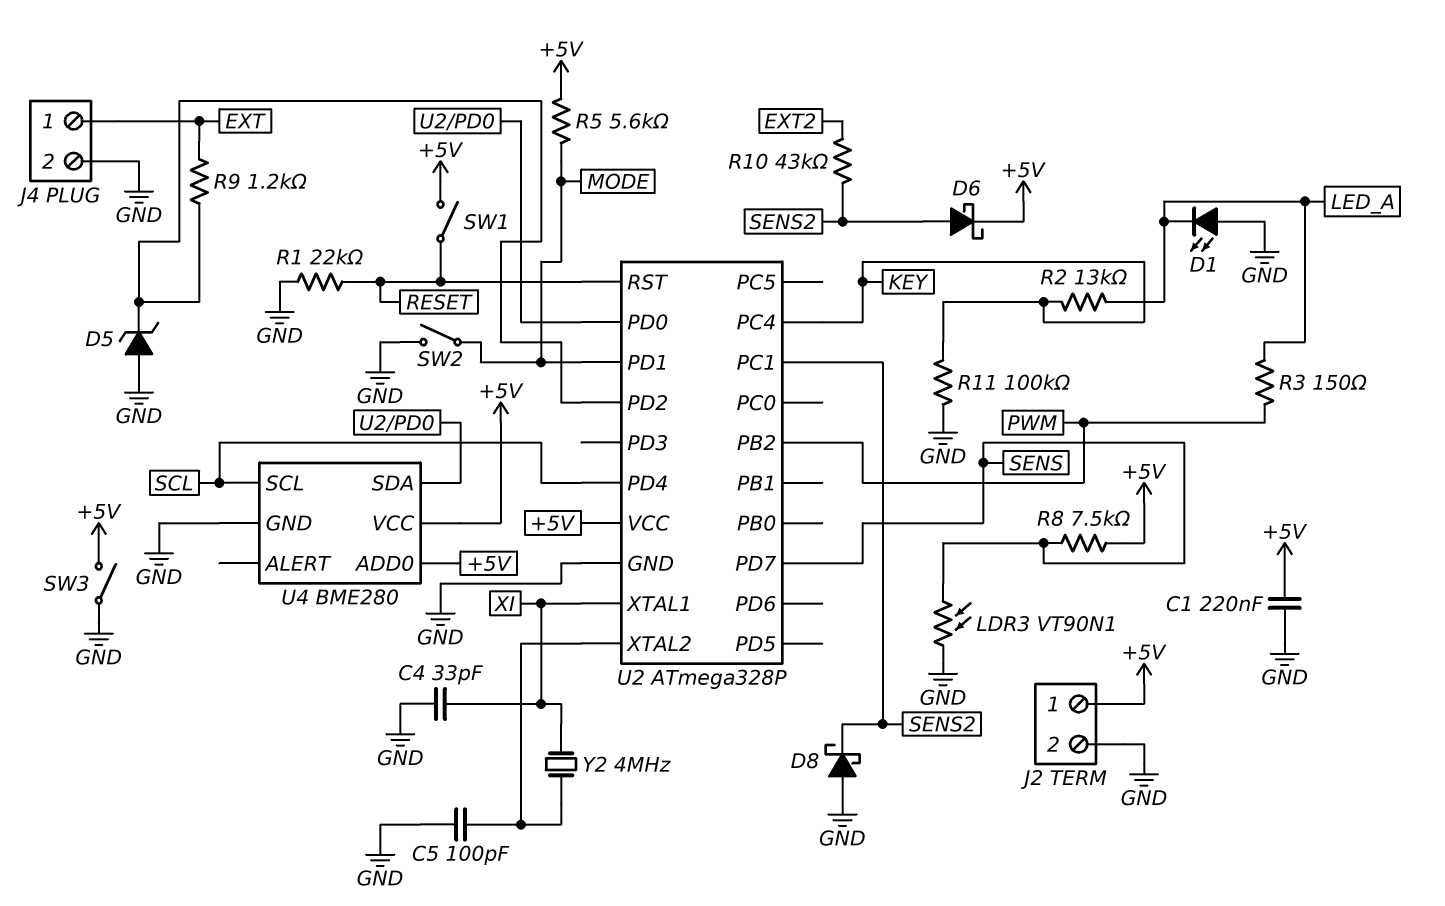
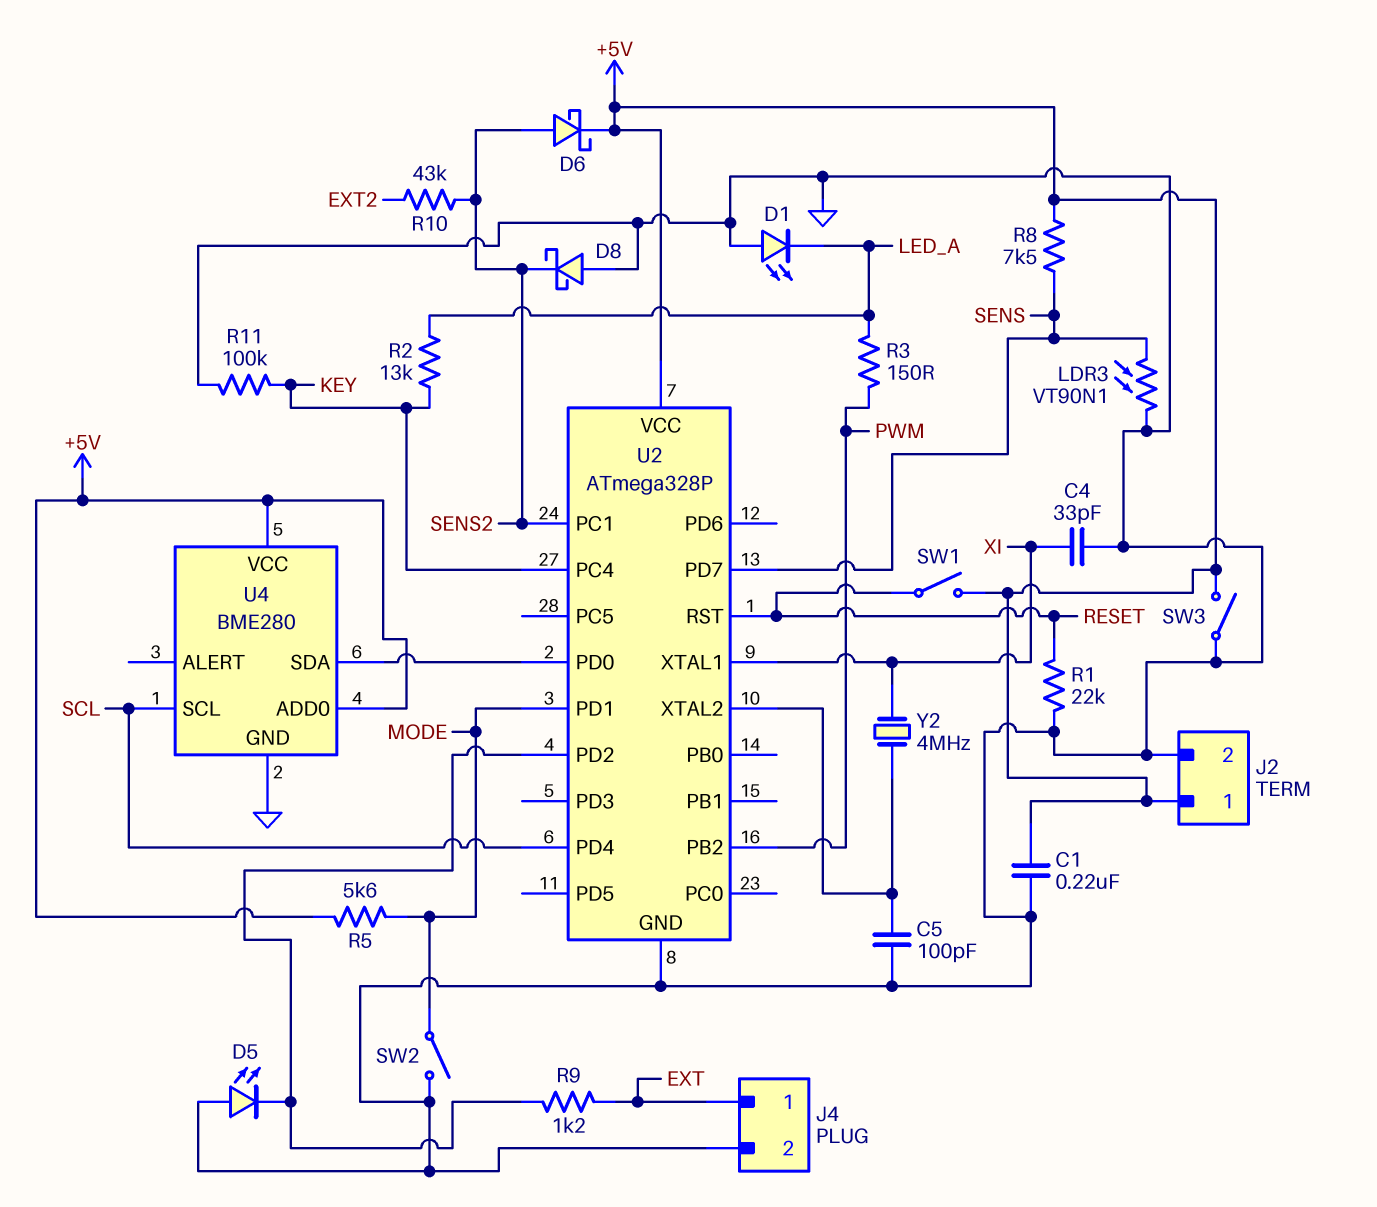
D5: zener (A GND, K U2/PD2) -> LED (A GND, K U2/PD2)

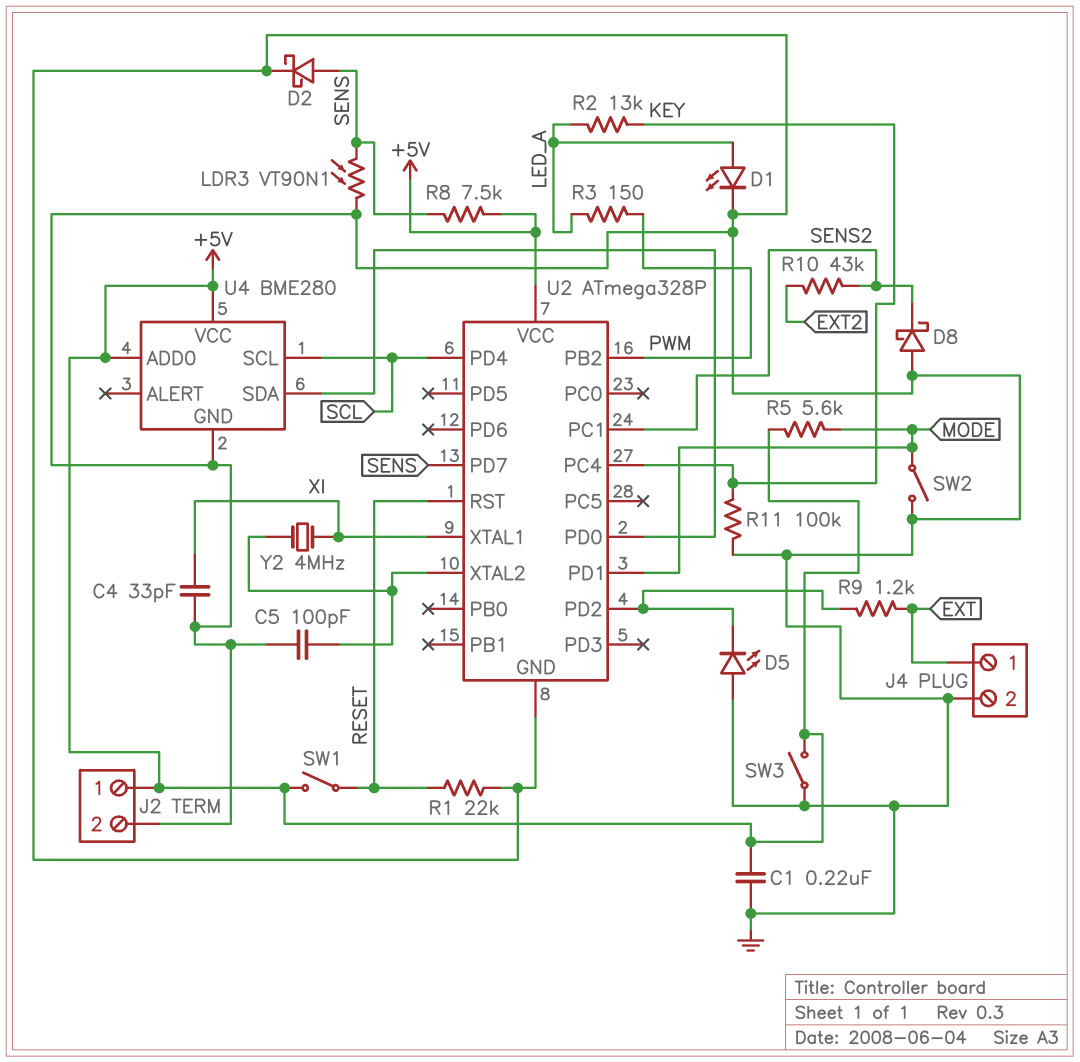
D1: LED (A GND, K LED_A) -> LED (A LED_A, K GND)
D2: none -> schottky (A SENS, K GND)
D6: schottky (A SENS2, K +5V) -> none

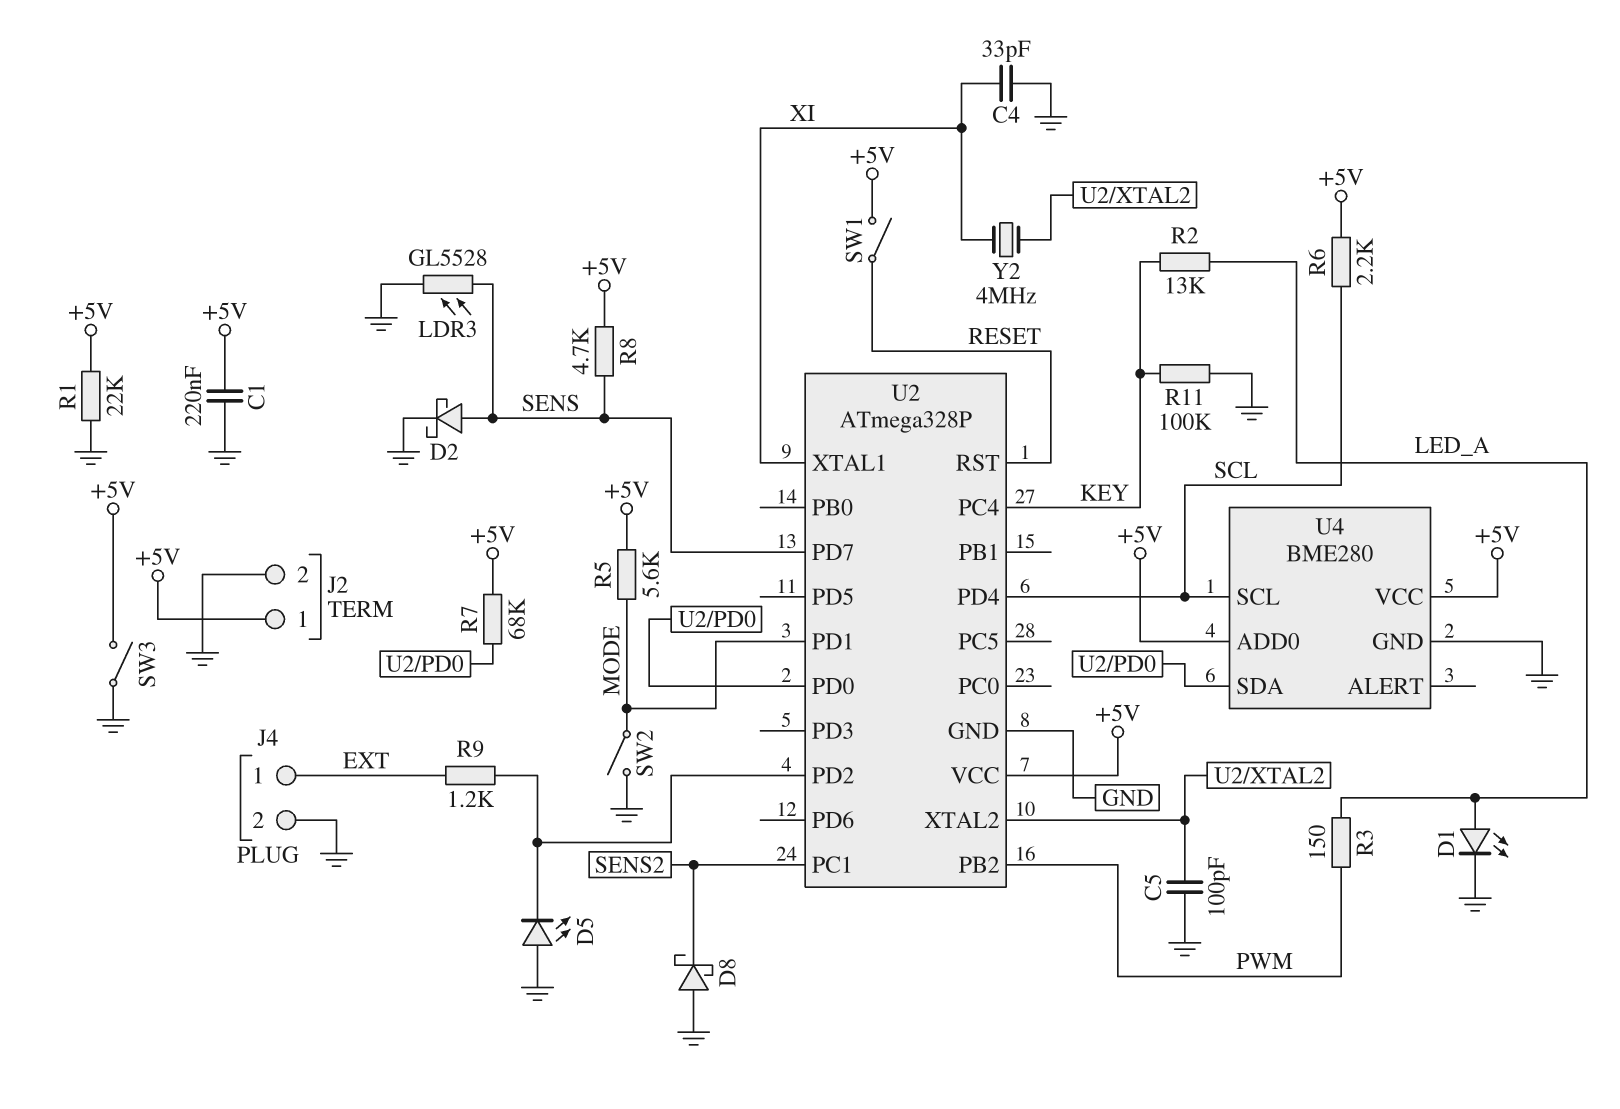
LDR3: VT90N1 (GND, SENS) -> GL5528 (GND, SENS)
R1: 22k (GND, RESET) -> 22k (+5V, GND)
R6: none -> 2.2k (+5V, SCL)
R7: none -> 68k (+5V, U2/PD0)
R8: 7.5k (+5V, SENS) -> 4.7k (+5V, SENS)
R10: 43k (EXT2, SENS2) -> none

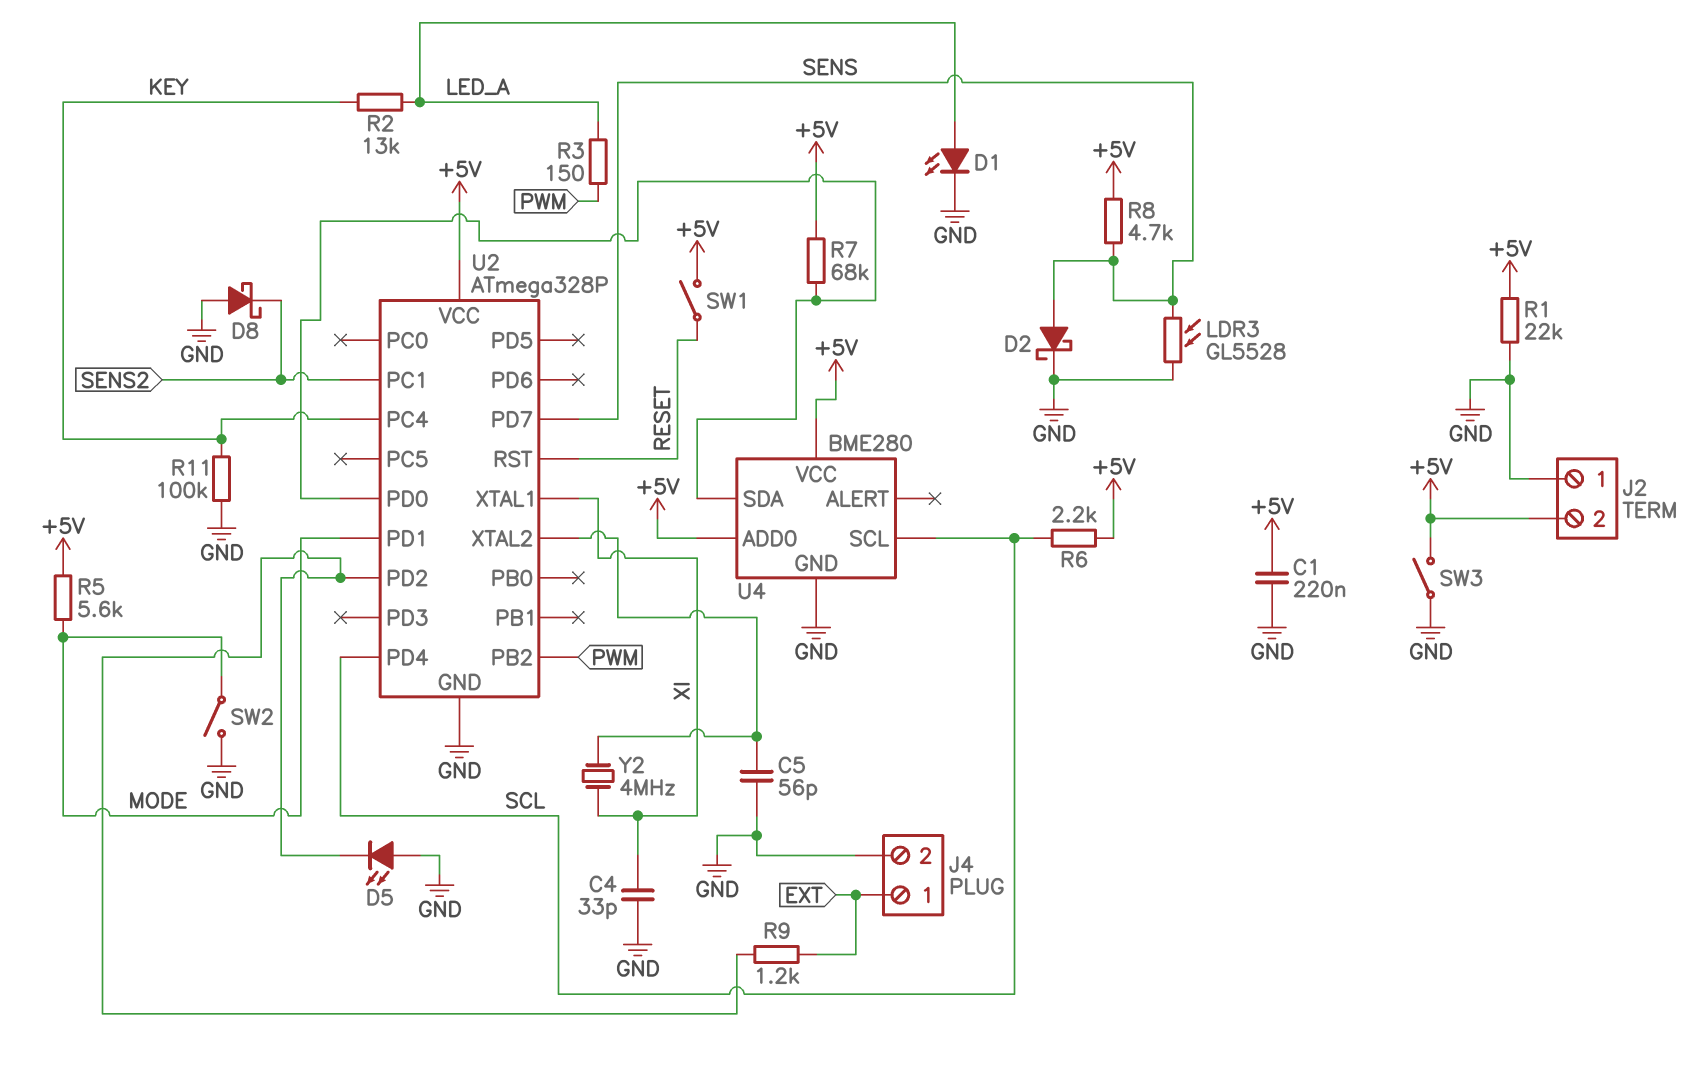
C5: 100pF (GND, U2/XTAL2) -> 56pF (GND, U2/XTAL2)
J2 pin 1: +5V -> GND
J2 pin 2: GND -> +5V

